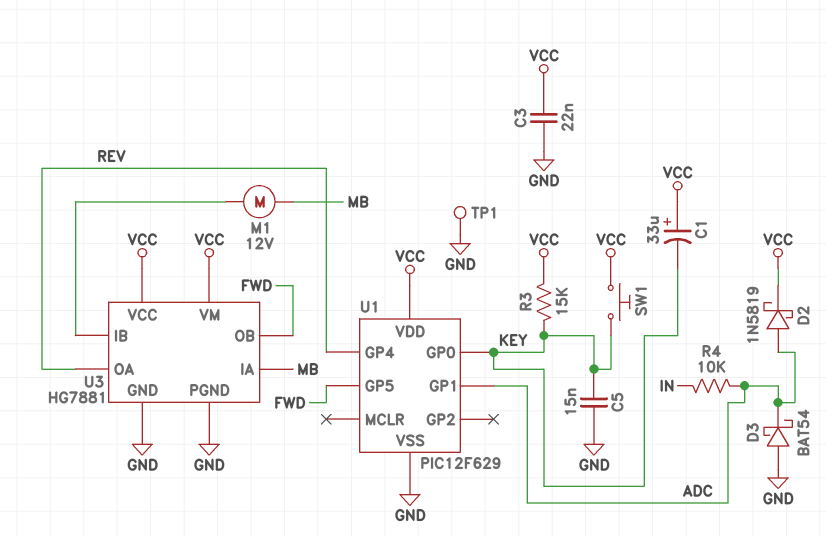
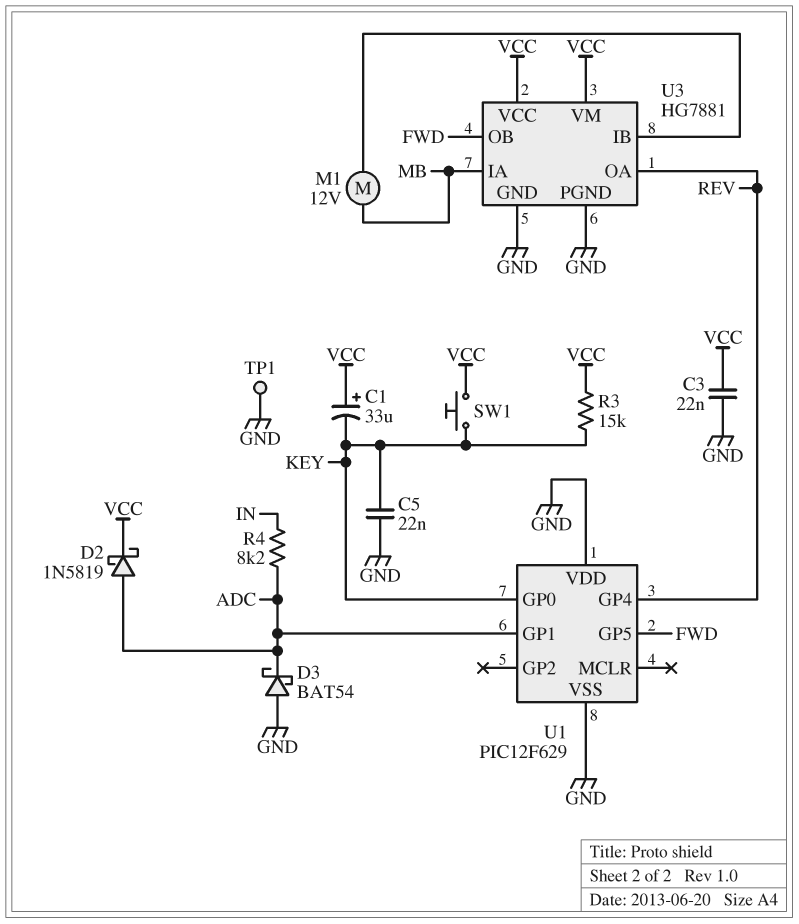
C5: 15nF (GND, KEY) -> 22nF (GND, KEY)
R4: 10k (ADC, IN) -> 8.2k (ADC, IN)
U1 pin VDD: VCC -> GND

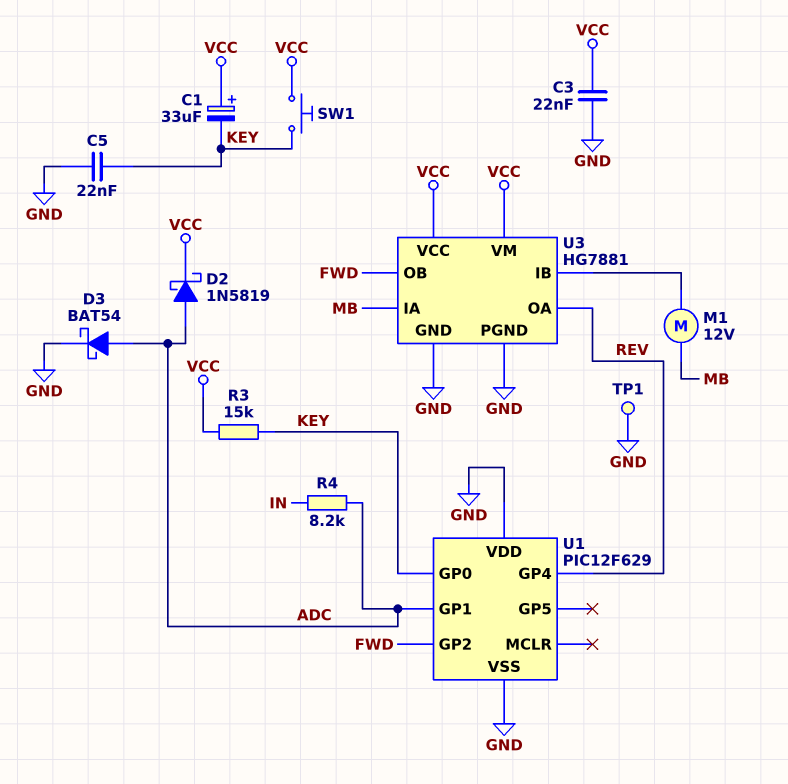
D3: schottky BAT54 (A GND, K ADC) -> schottky BAT54 (A ADC, K GND)
U1 pin GP2: none -> FWD
U1 pin GP5: FWD -> none

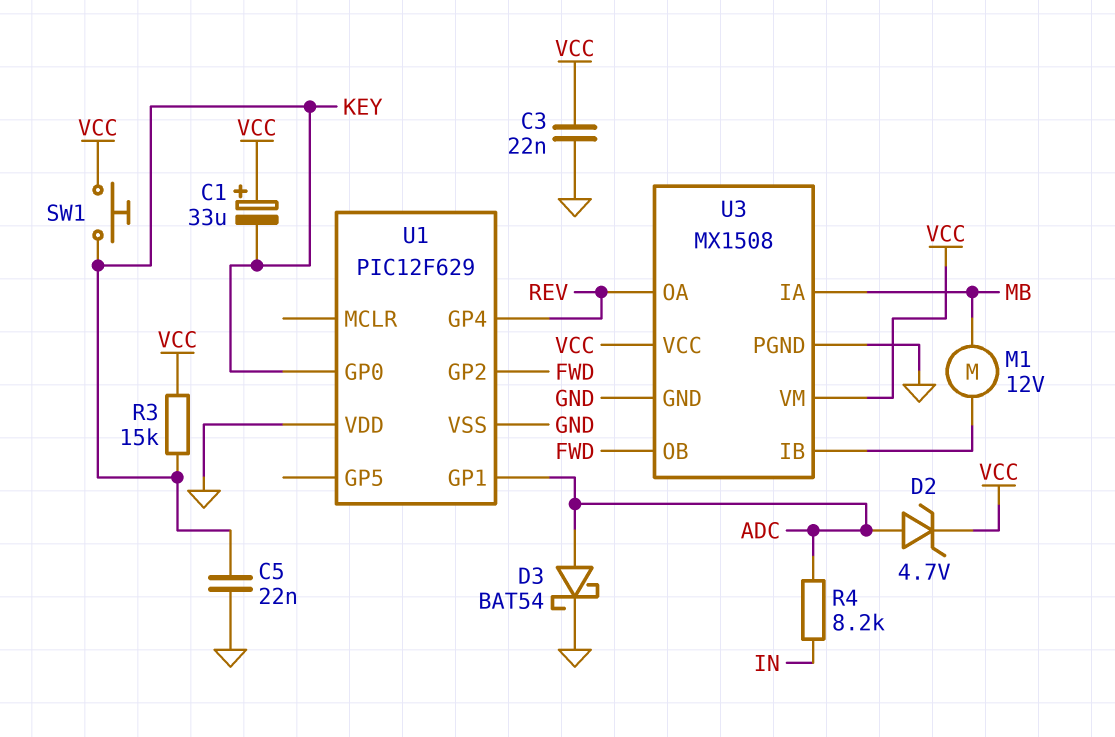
D2: schottky 1N5819 (A ADC, K VCC) -> zener 4.7V (A ADC, K VCC)
TP1: test point (GND) -> none
U3: HG7881 -> MX1508

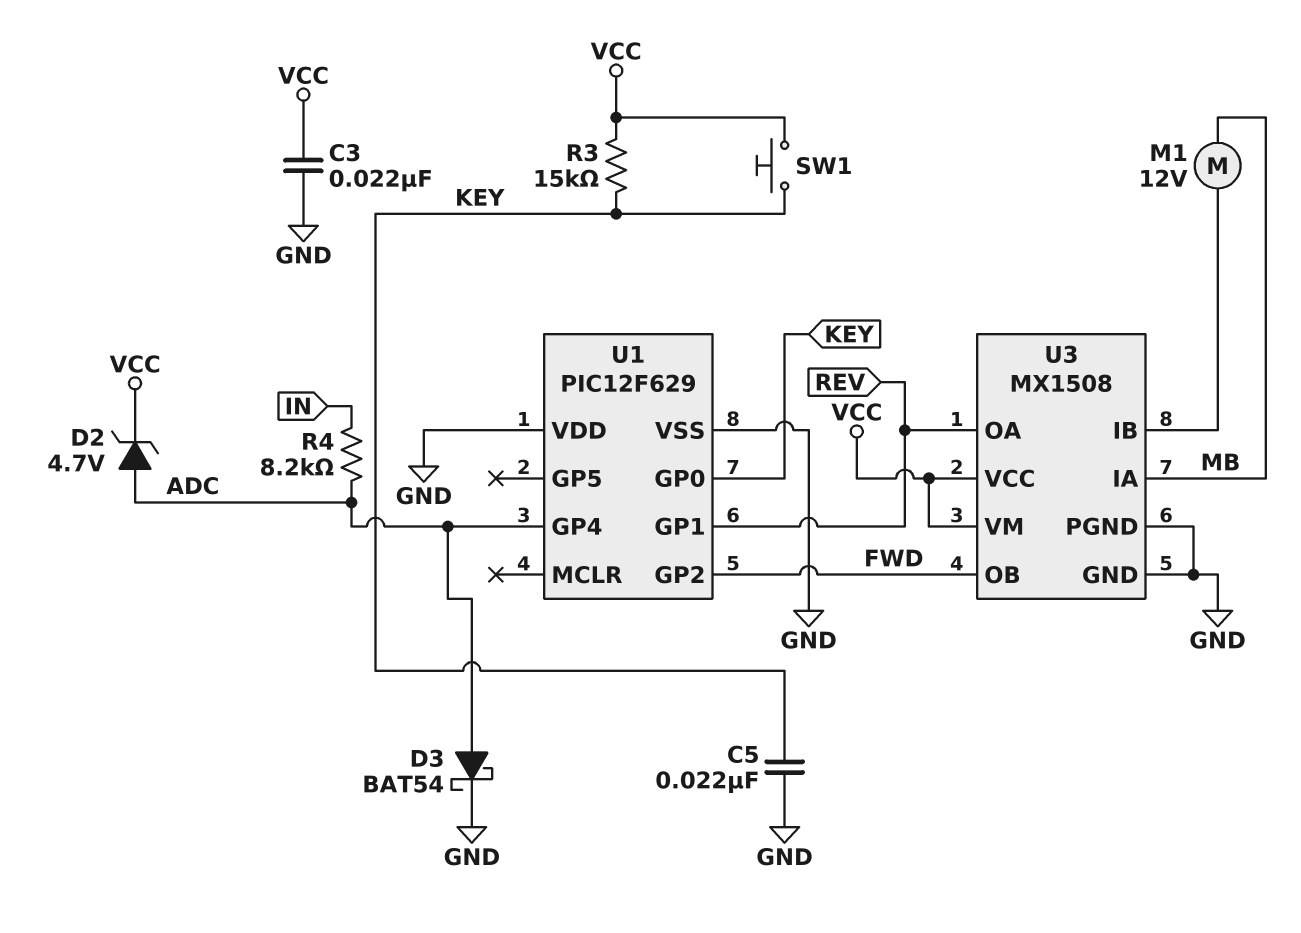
C1: 33uF (plus VCC, minus KEY) -> none
U1 pin GP1: ADC -> REV
U1 pin GP4: REV -> ADC

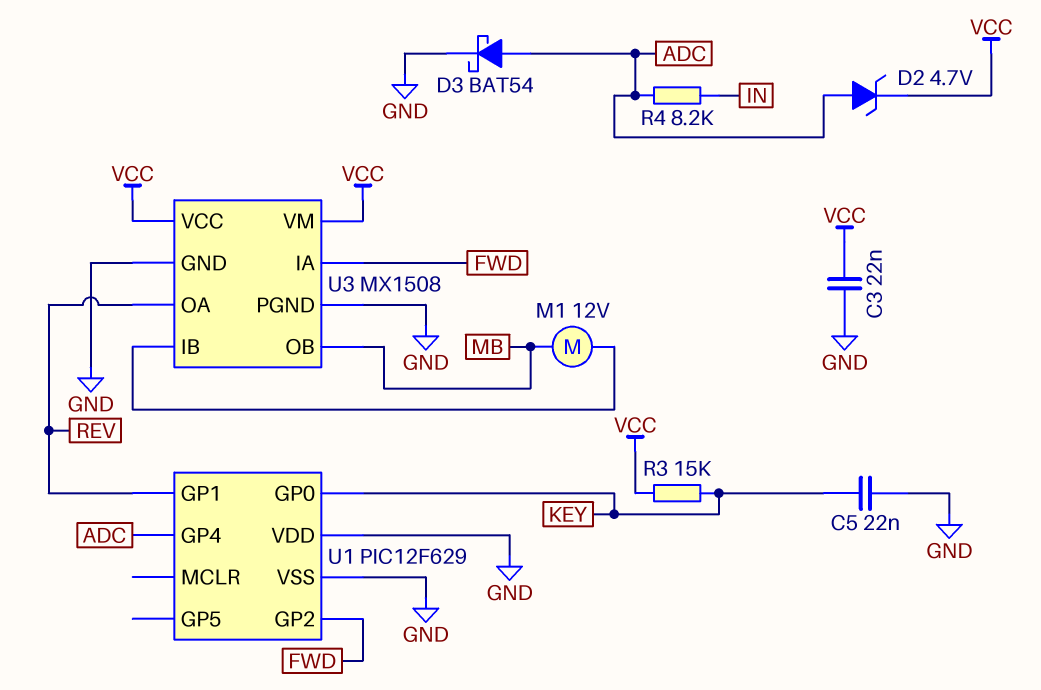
SW1: button (KEY, VCC) -> none
U3 pin IA: MB -> FWD
U3 pin OB: FWD -> MB

